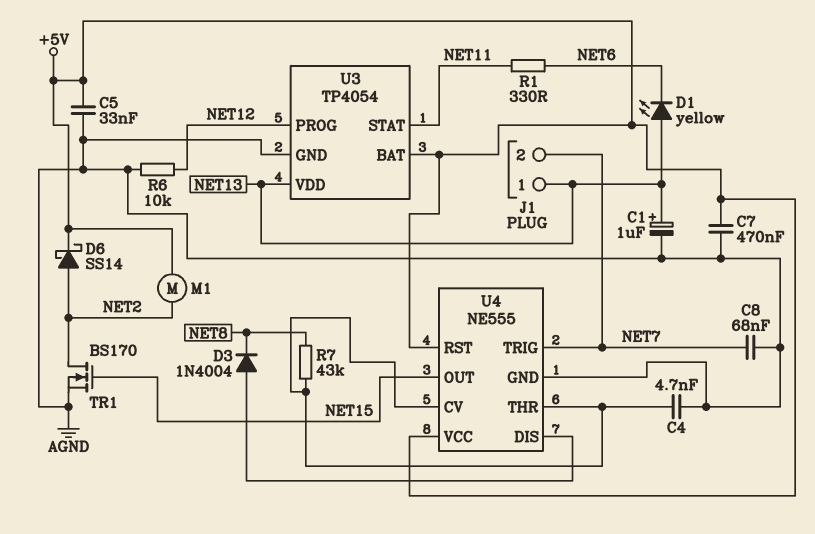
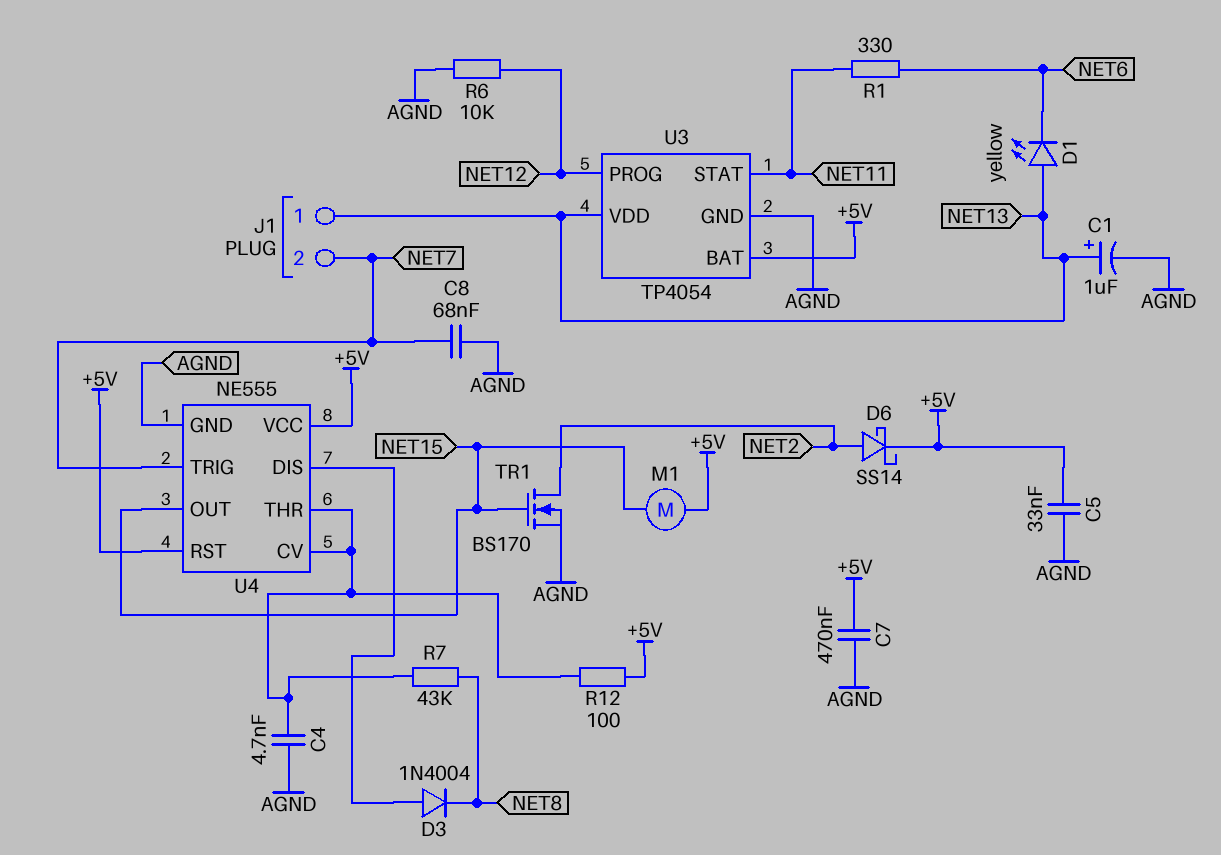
M1: motor (+5V, NET2) -> motor (+5V, NET15)
R12: none -> 100 (+5V, U4/CV)

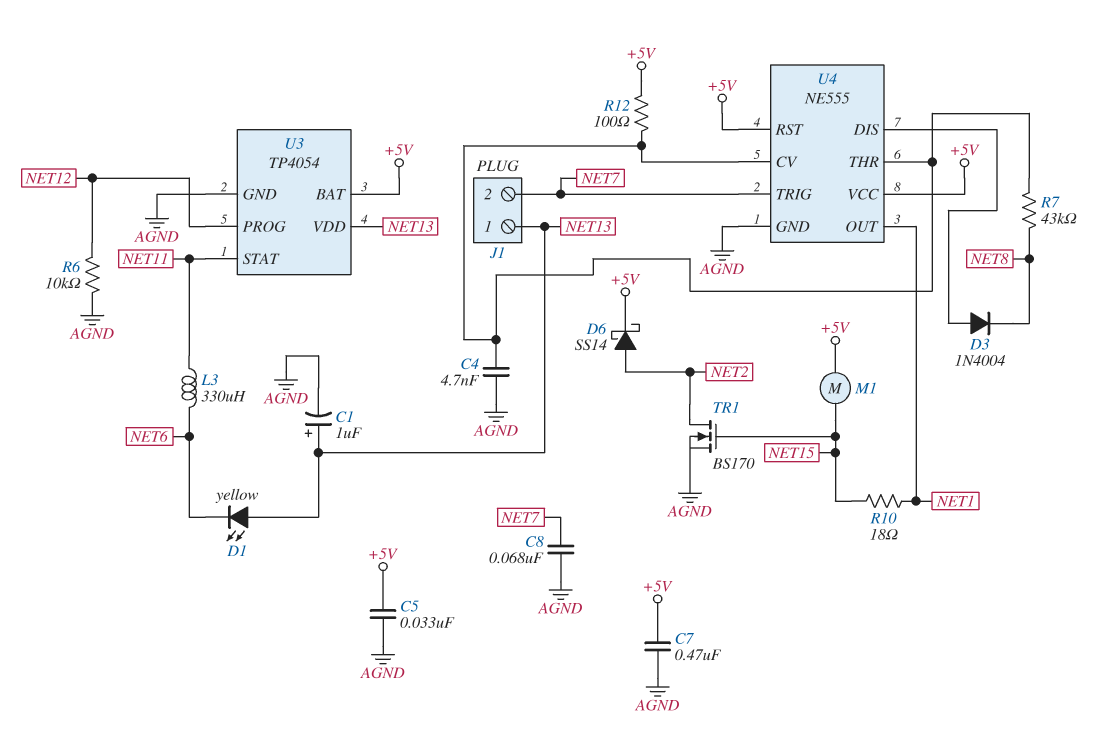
L3: none -> 330uH (NET6, NET11)
R1: 330 (NET6, NET11) -> none
R10: none -> 18 (NET1, NET15)
U4 pin OUT: NET15 -> NET1

